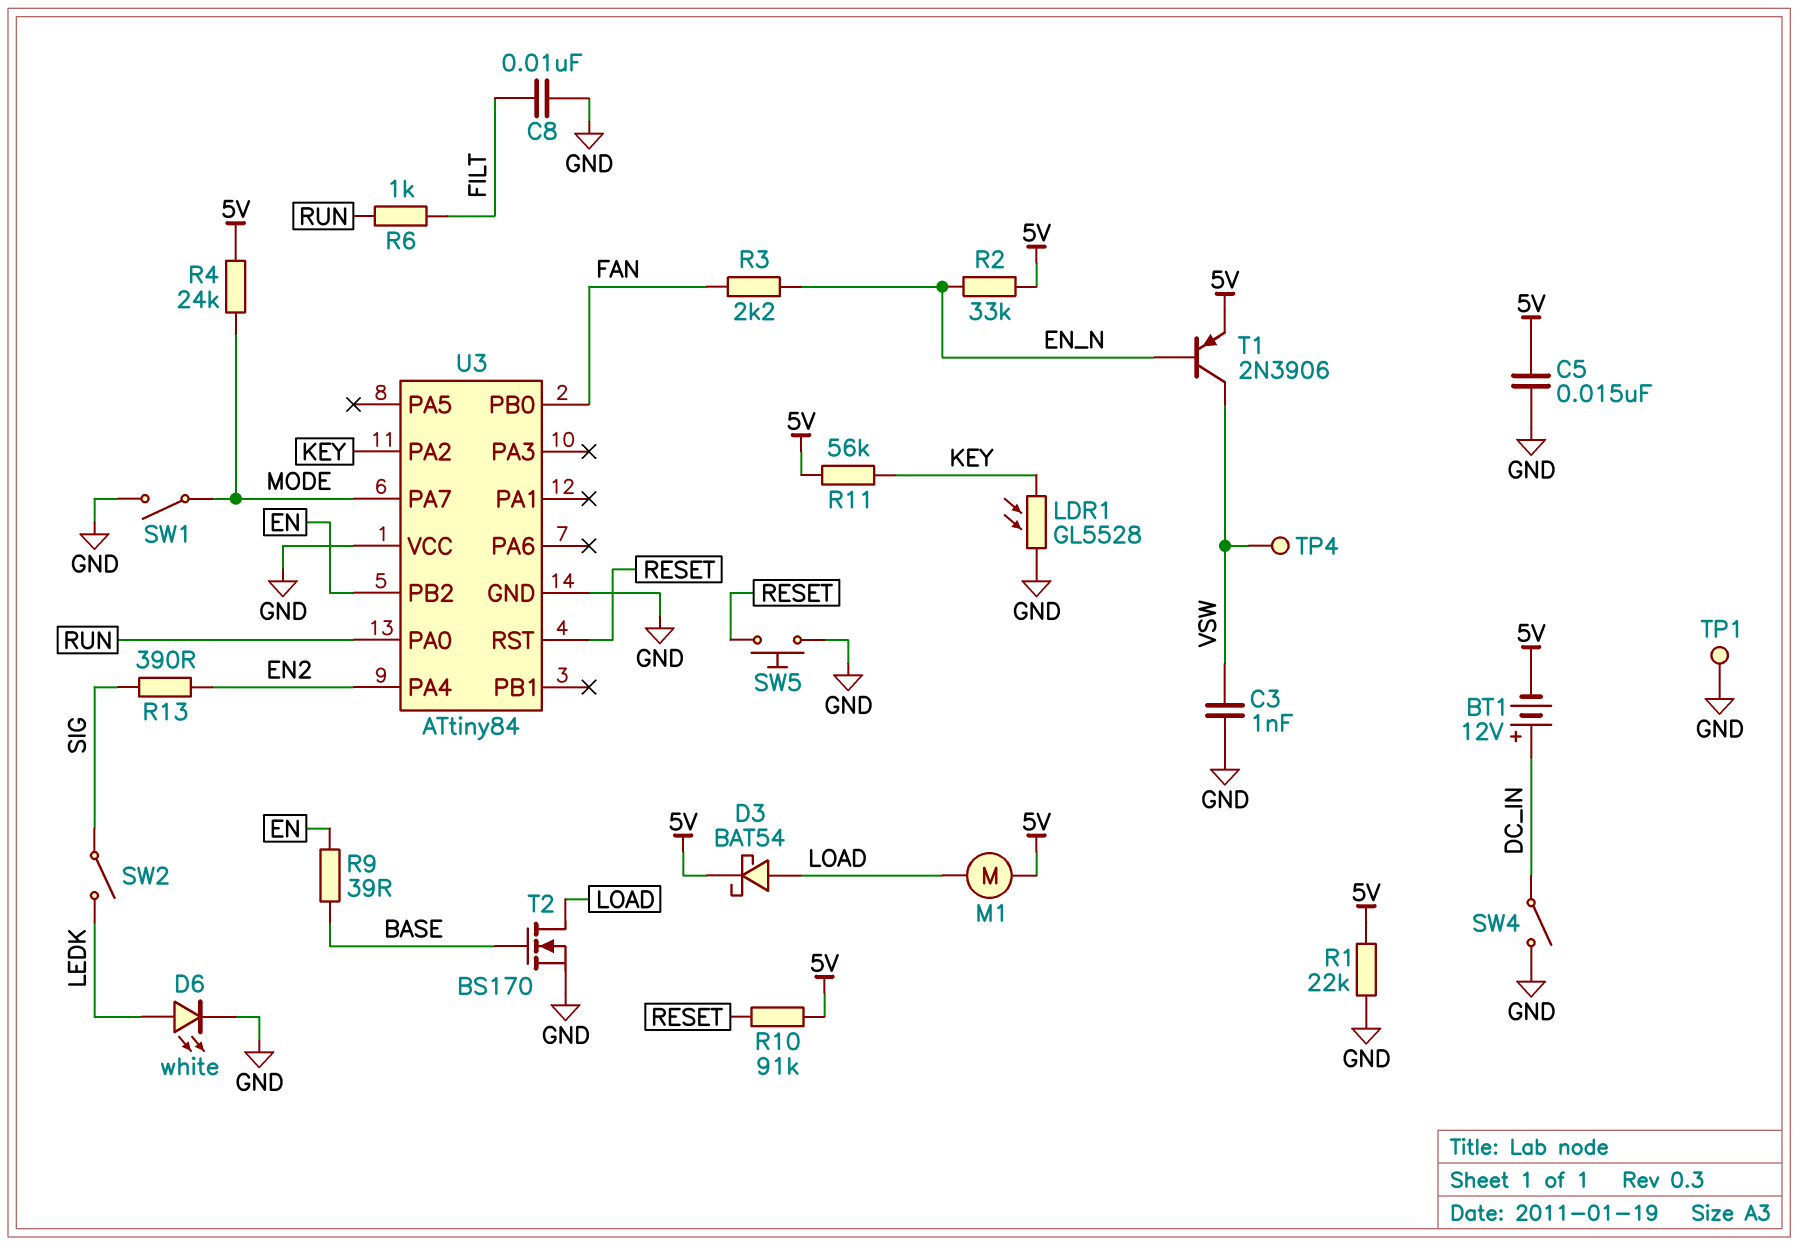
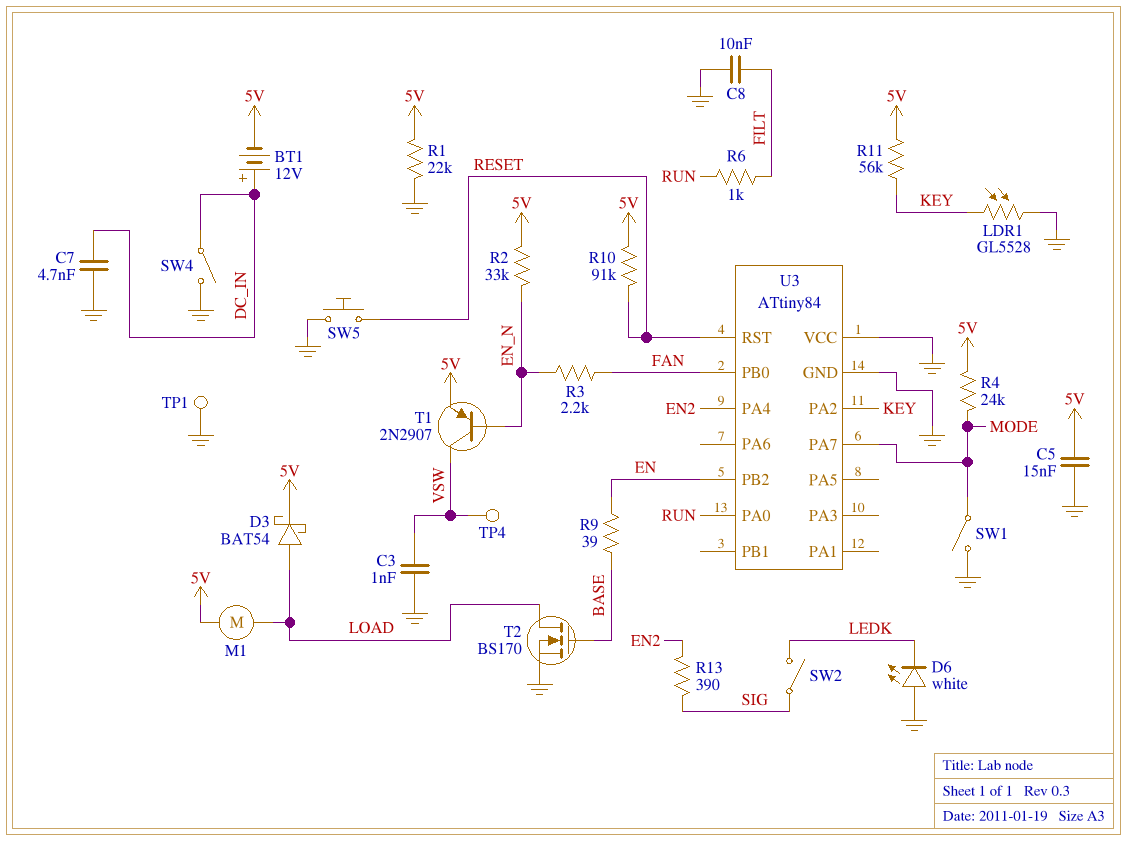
C7: none -> 4.7nF (DC_IN, GND)
D6: LED white (A LEDK, K GND) -> LED white (A GND, K LEDK)
T1: PNP 2N3906 (B EN_N, C VSW, E 5V) -> PNP 2N2907 (B EN_N, C VSW, E 5V)

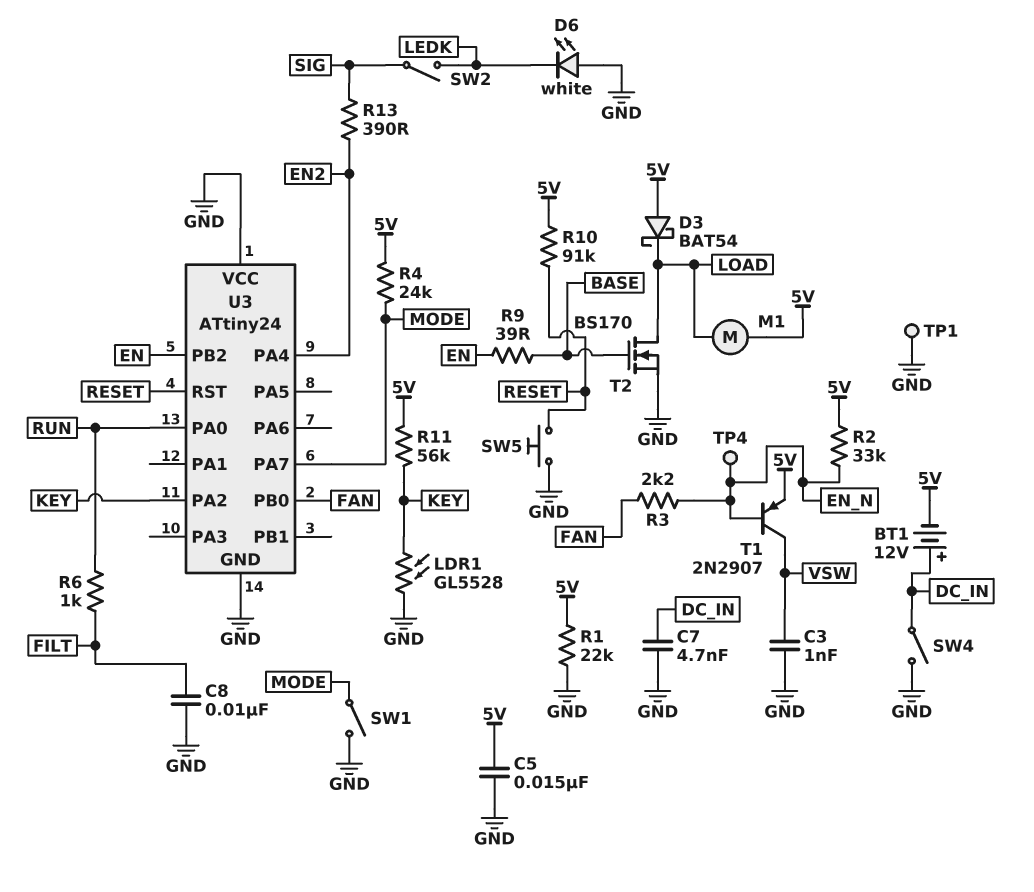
D3: schottky BAT54 (A LOAD, K 5V) -> schottky BAT54 (A 5V, K LOAD)
TP4: test point (VSW) -> test point (EN_N)
U3: ATtiny84 -> ATtiny24

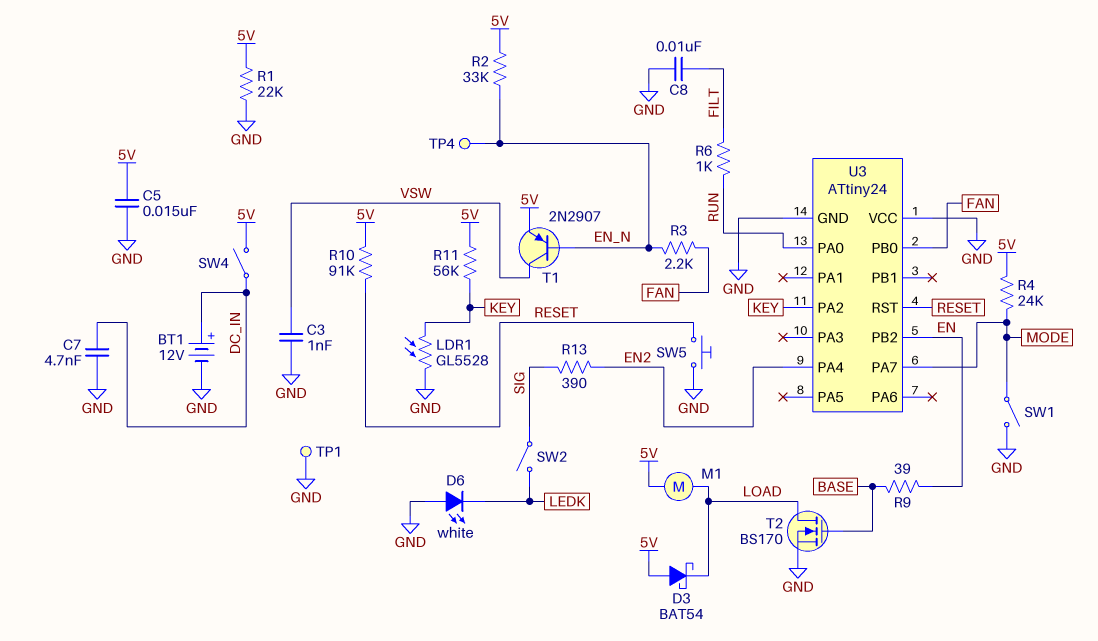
BT1: 12V (plus DC_IN, minus 5V) -> 12V (plus DC_IN, minus GND)
SW4: switch (DC_IN, GND) -> switch (5V, DC_IN)

